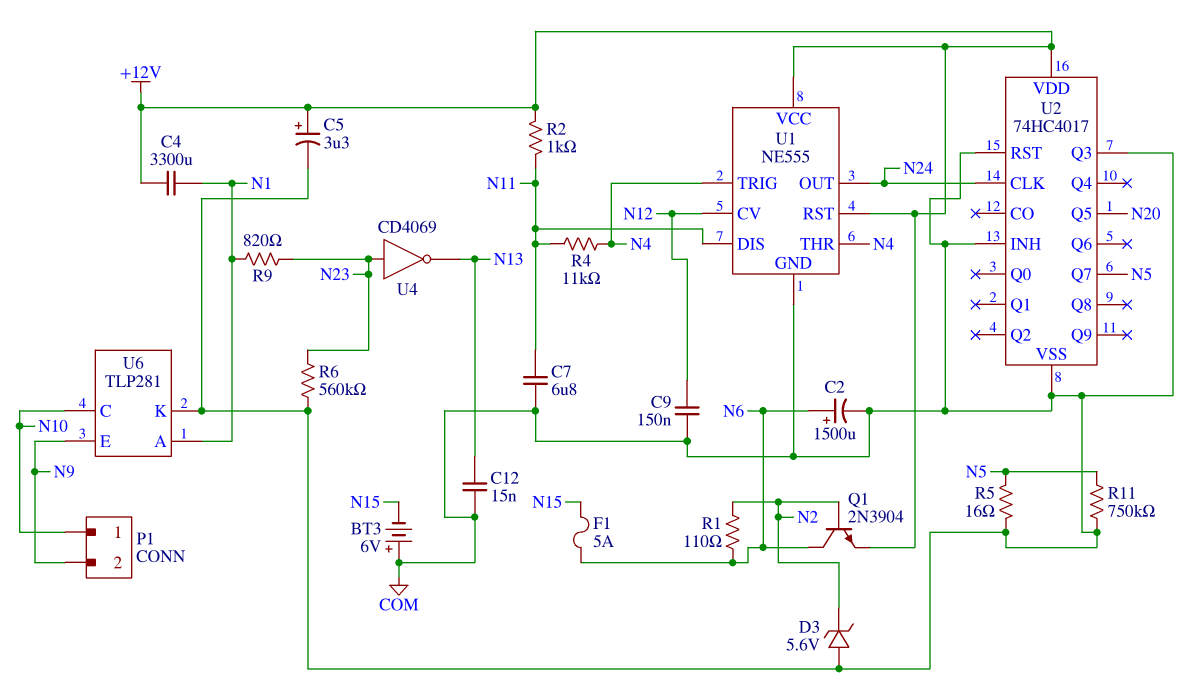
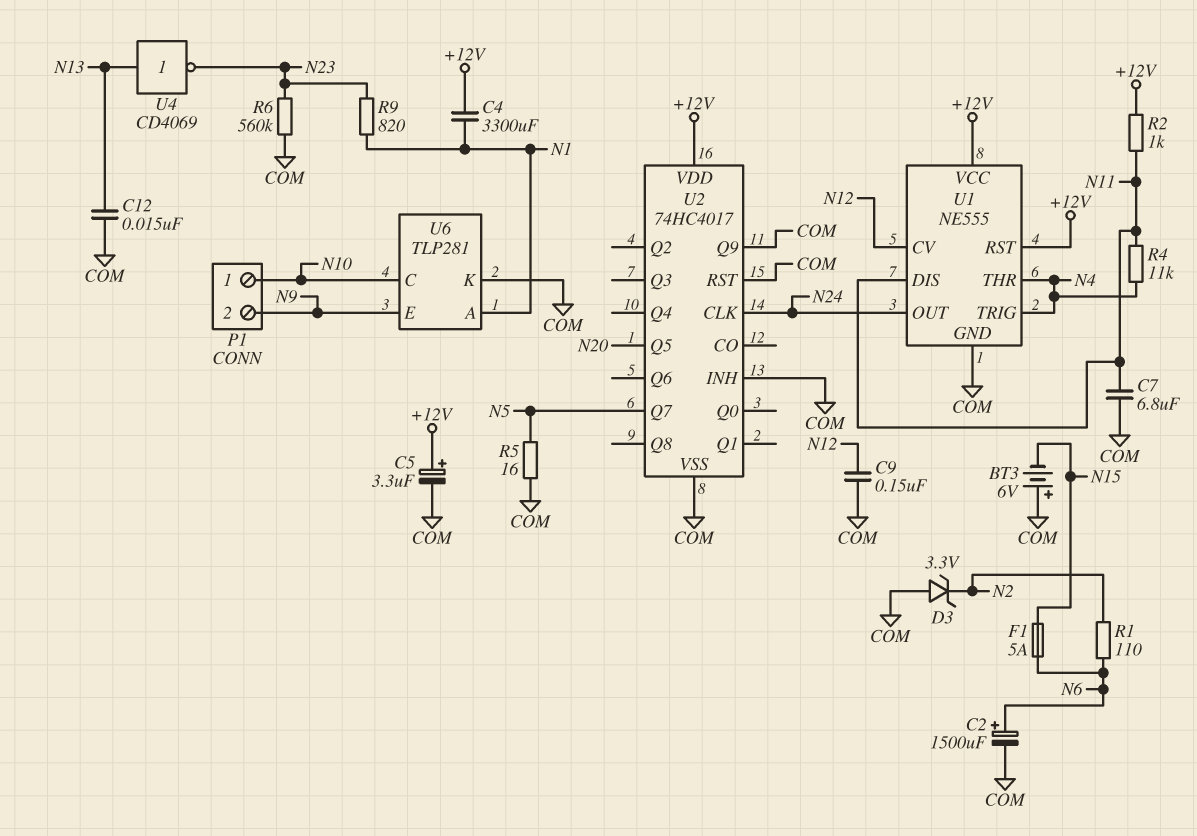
D3: zener 5.6V (A COM, K N2) -> zener 3.3V (A COM, K N2)
Q1: NPN 2N3904 (B N2, C N6, E +12V) -> none
R11: 750k (COM, N5) -> none
U2 pin Q3: COM -> none
U2 pin Q9: none -> COM
U4: NOT CD4069 (in N23, out N13) -> NOT CD4069 (in N13, out N23)

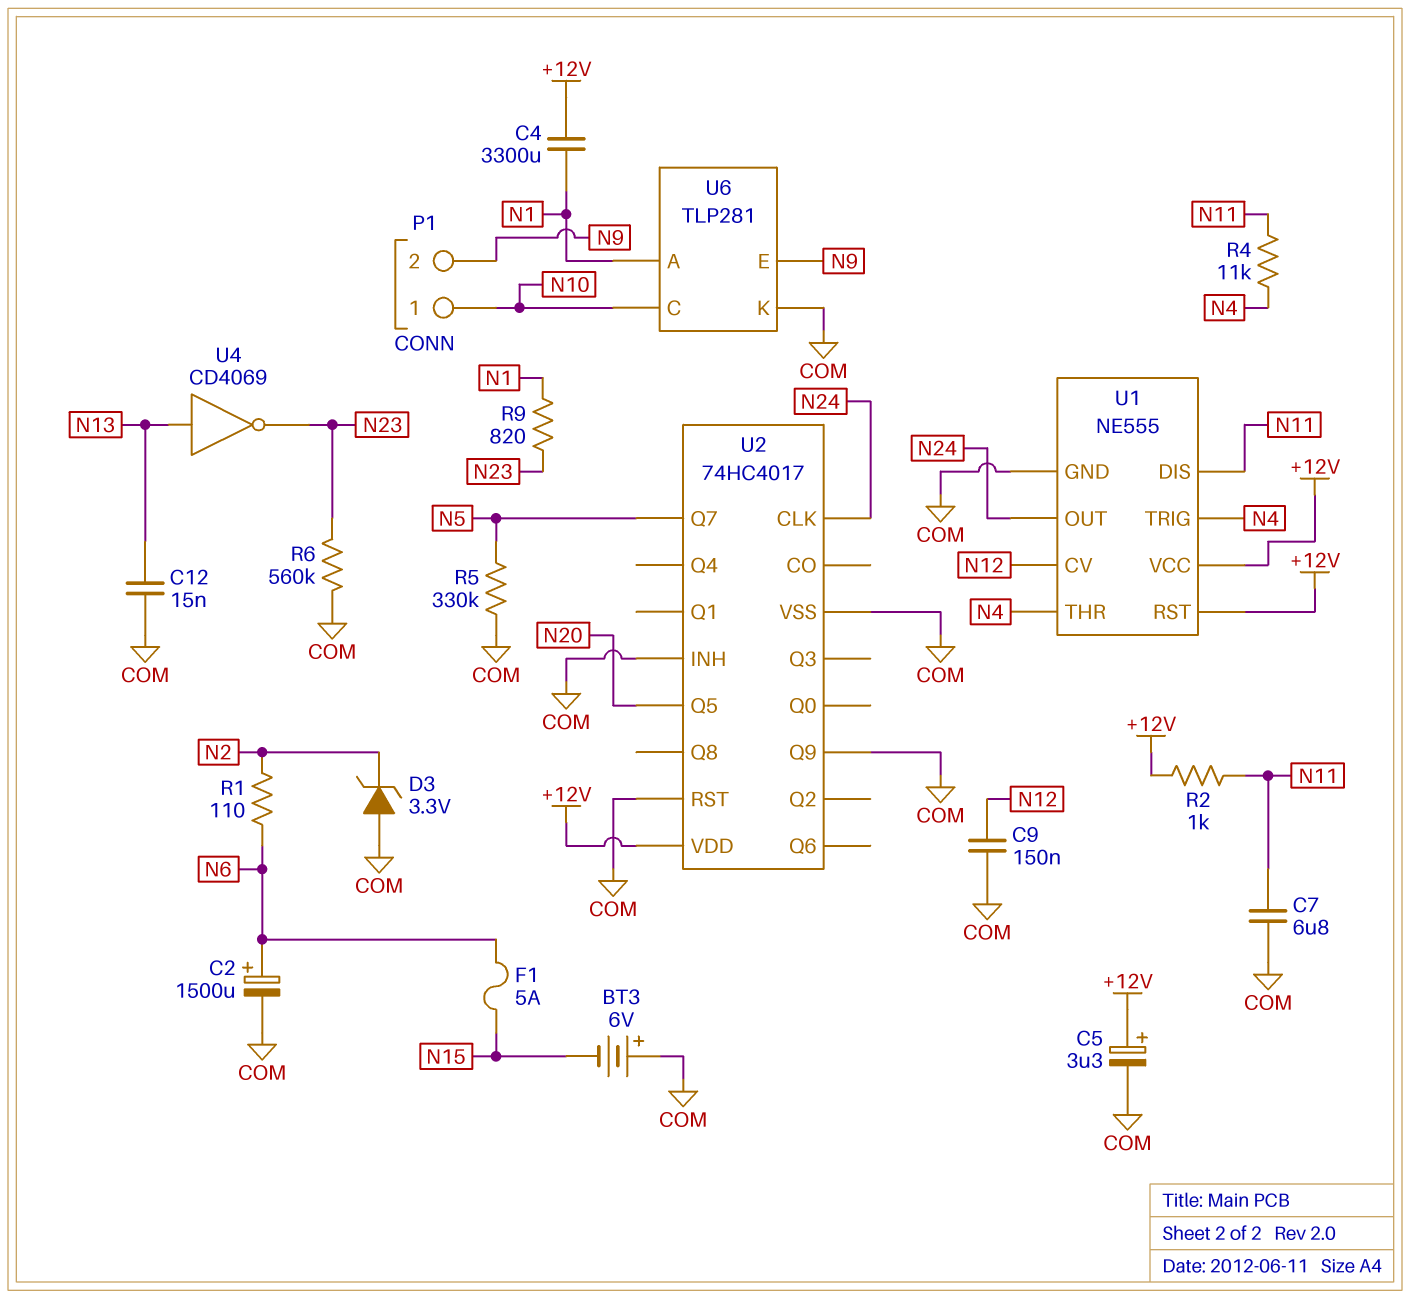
R5: 16 (COM, N5) -> 330k (COM, N5)

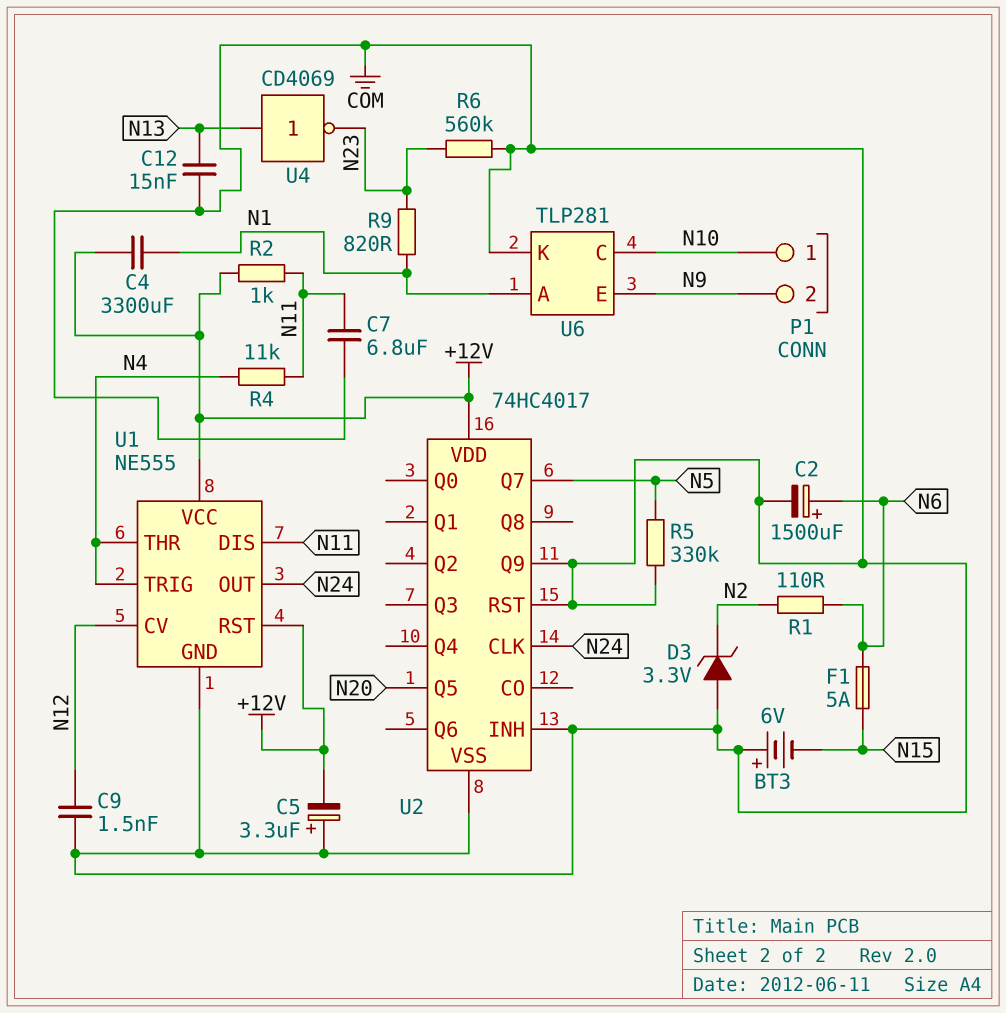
C5: 3.3uF (plus +12V, minus COM) -> 3.3uF (plus COM, minus +12V)
C9: 150nF (COM, N12) -> 1.5nF (COM, N12)

